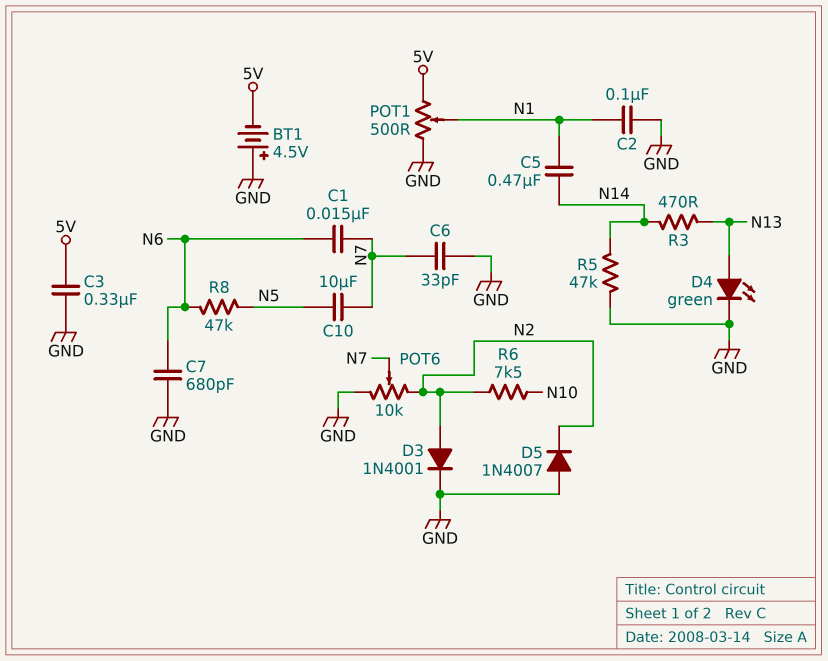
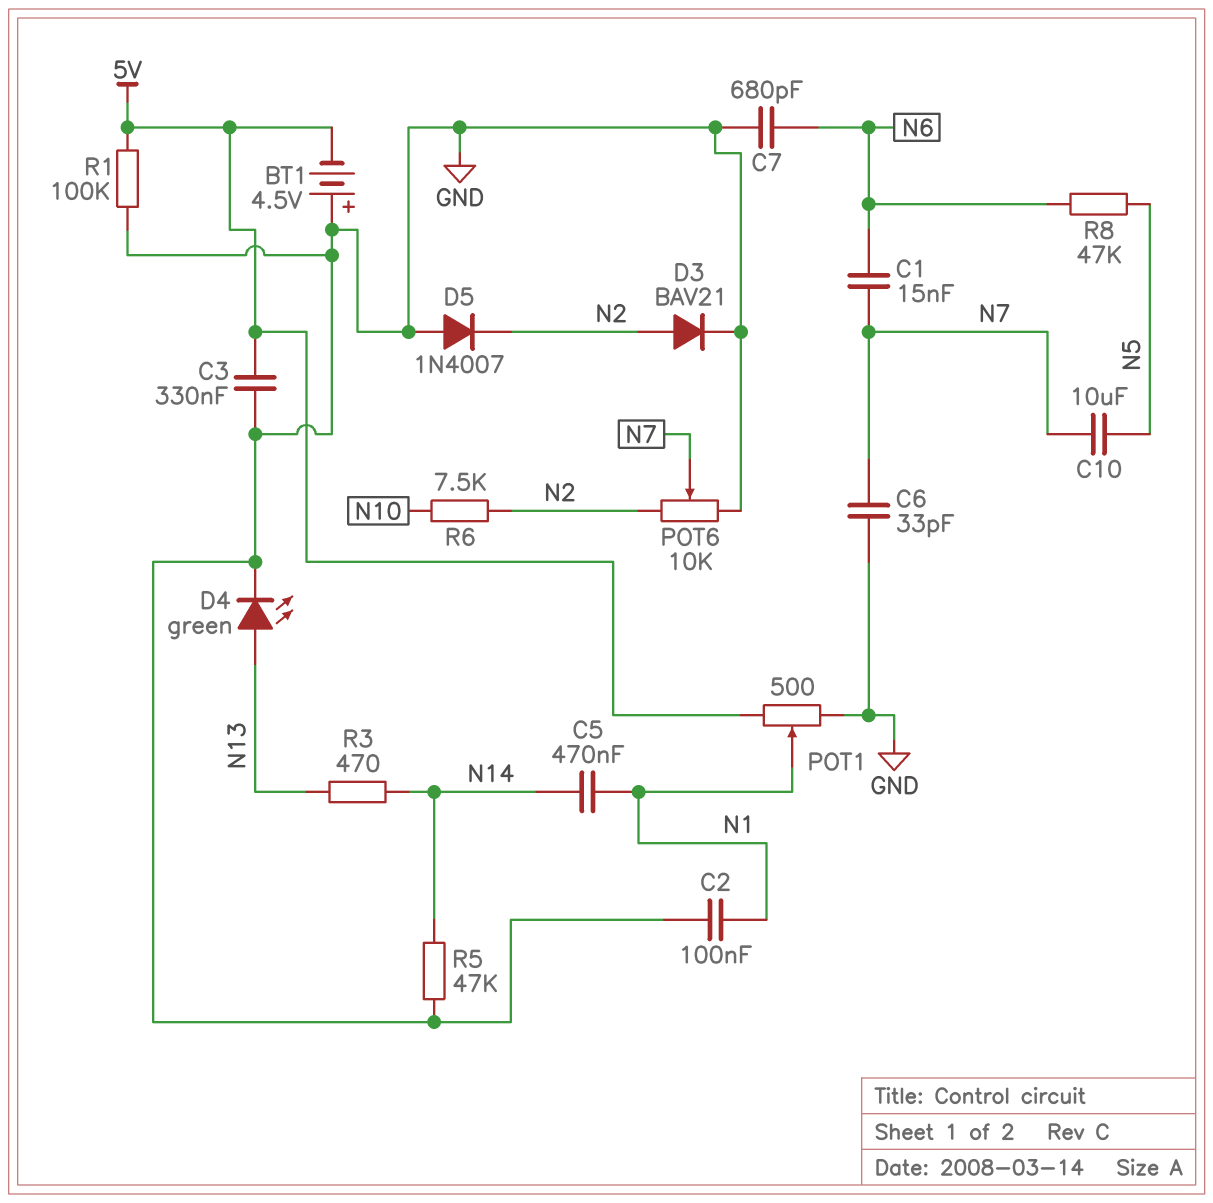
D3: diode 1N4001 (A N2, K GND) -> diode BAV21 (A N2, K GND)
R1: none -> 100k (5V, GND)

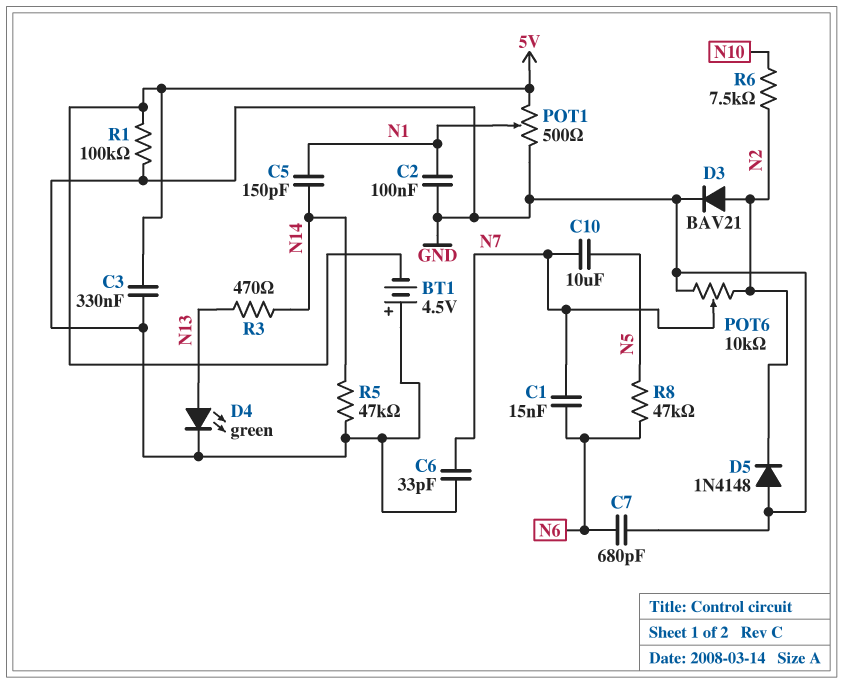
C5: 470nF (N1, N14) -> 150pF (N1, N14)
D5: diode 1N4007 (A GND, K N2) -> diode 1N4148 (A GND, K N2)

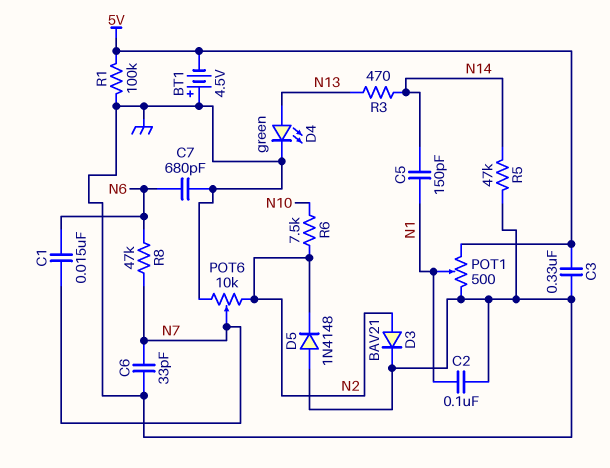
C10: 10uF (N5, N7) -> none
R8: 47k (N5, N6) -> 47k (N6, N7)

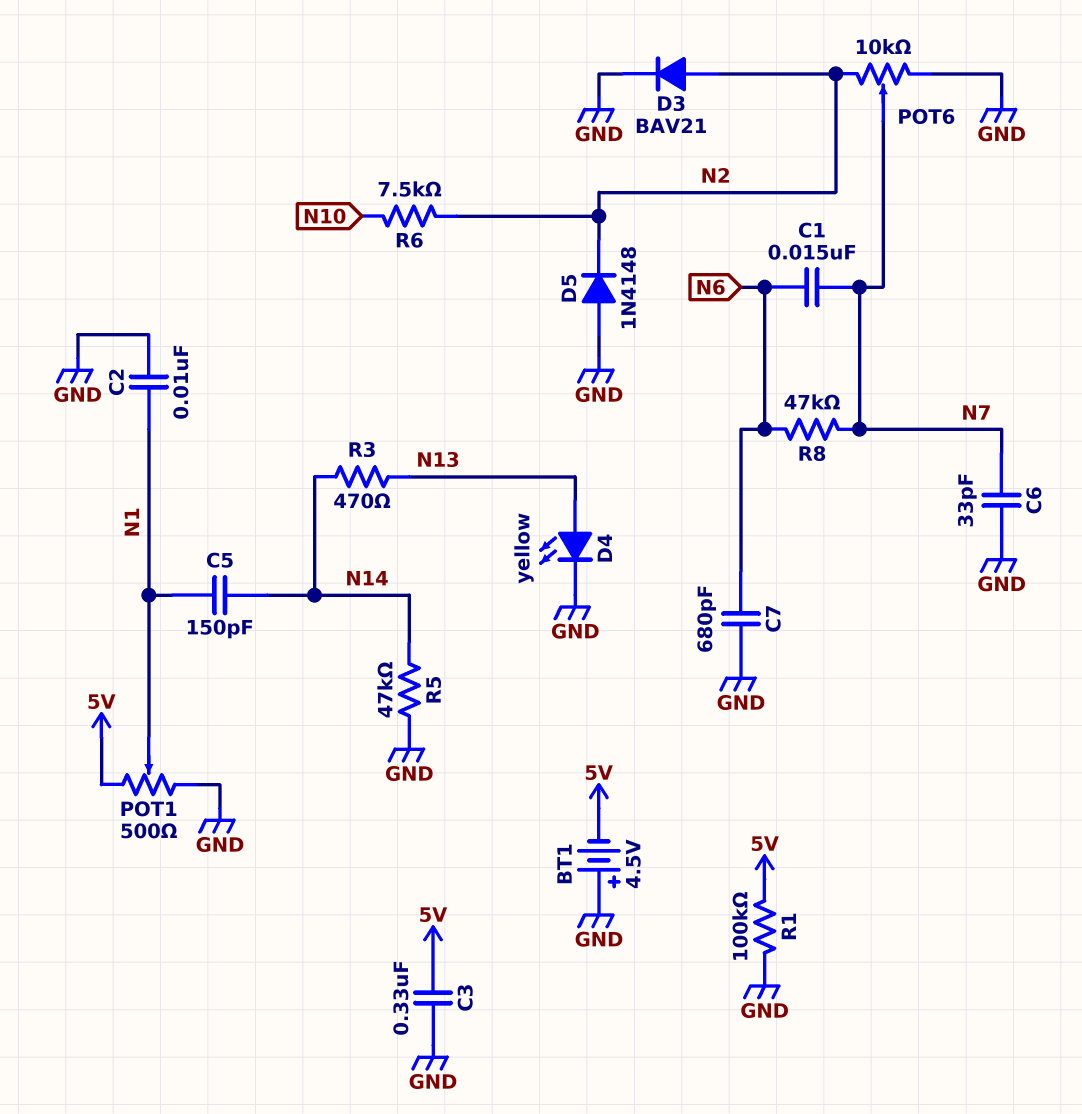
C2: 100nF (GND, N1) -> 10nF (GND, N1)
D4: LED green (A N13, K GND) -> LED yellow (A N13, K GND)

